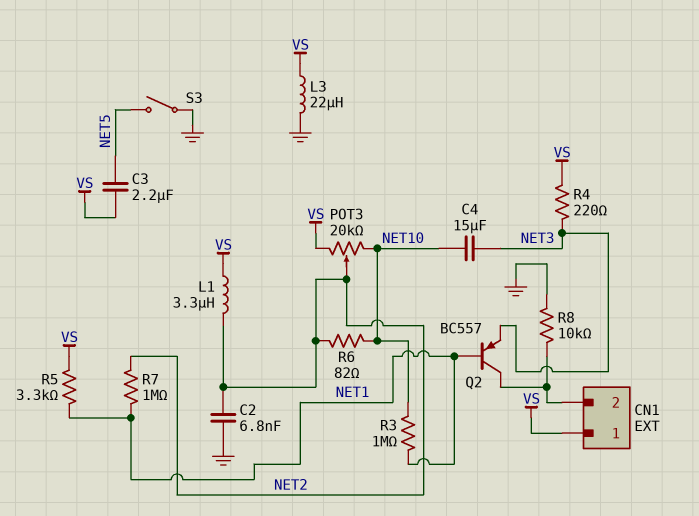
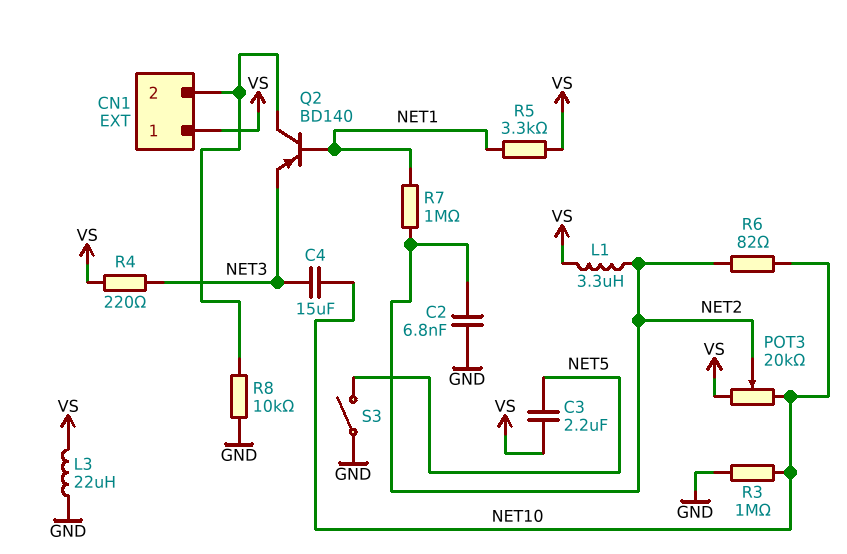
Q2: PNP BC557 (B NET1, C CN1/2, E NET3) -> PNP BD140 (B NET1, C CN1/2, E NET3)
R3: 1M (NET1, NET10) -> 1M (GND, NET10)

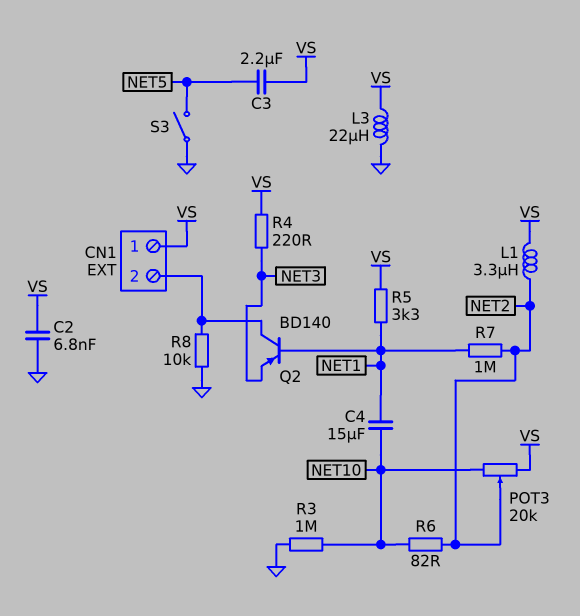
C2: 6.8nF (GND, NET2) -> 6.8nF (GND, VS)
C4: 15uF (NET3, NET10) -> 15uF (NET1, NET10)

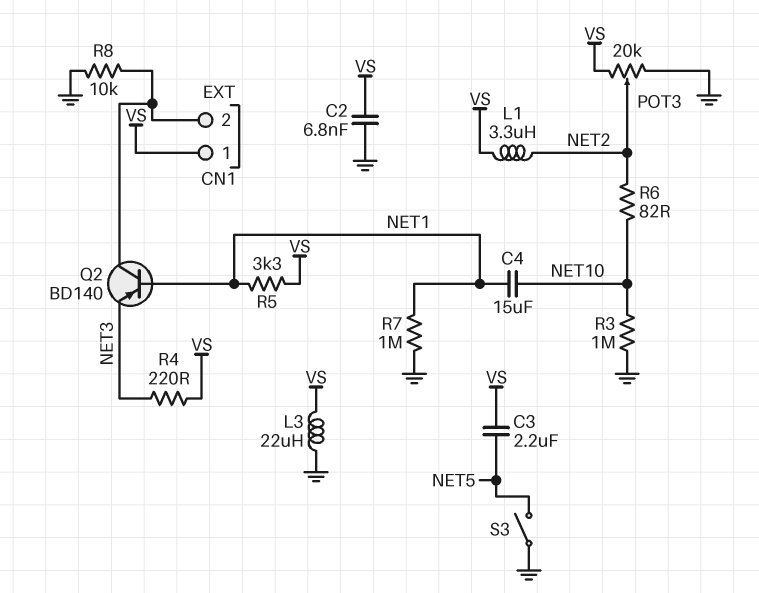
POT3: 20k (NET10, VS, wiper NET2) -> 20k (GND, VS, wiper NET2)
R7: 1M (NET1, NET2) -> 1M (GND, NET1)

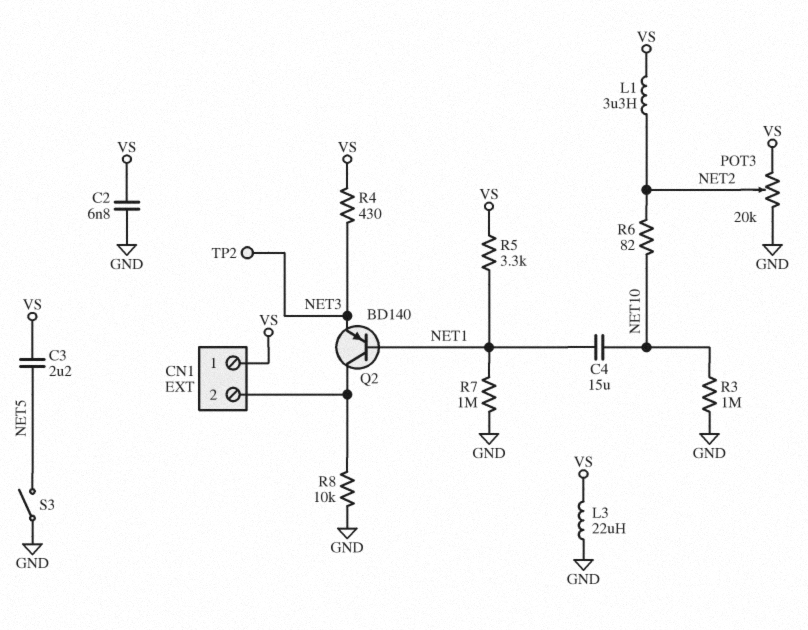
R4: 220 (NET3, VS) -> 430 (NET3, VS)
TP2: none -> test point (NET3)

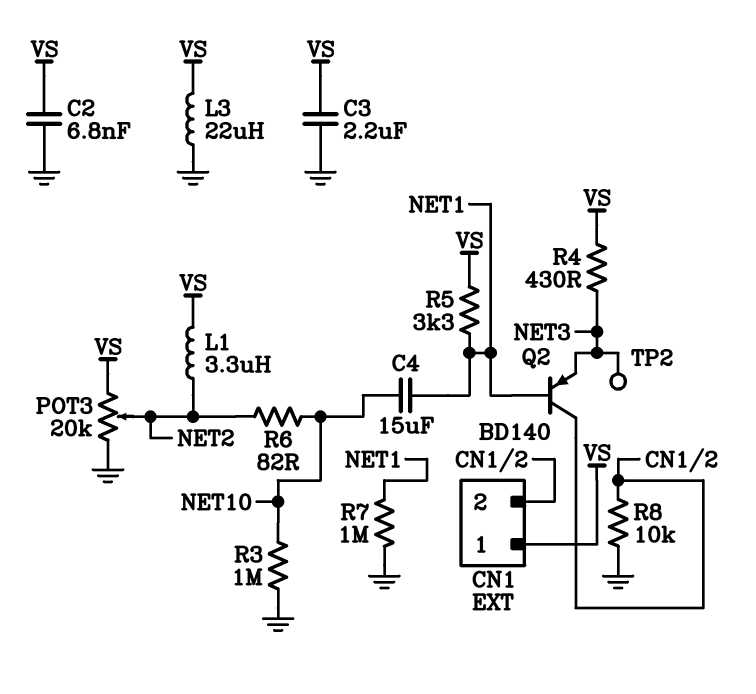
C3: 2.2uF (NET5, VS) -> 2.2uF (GND, VS)
S3: switch (GND, NET5) -> none

